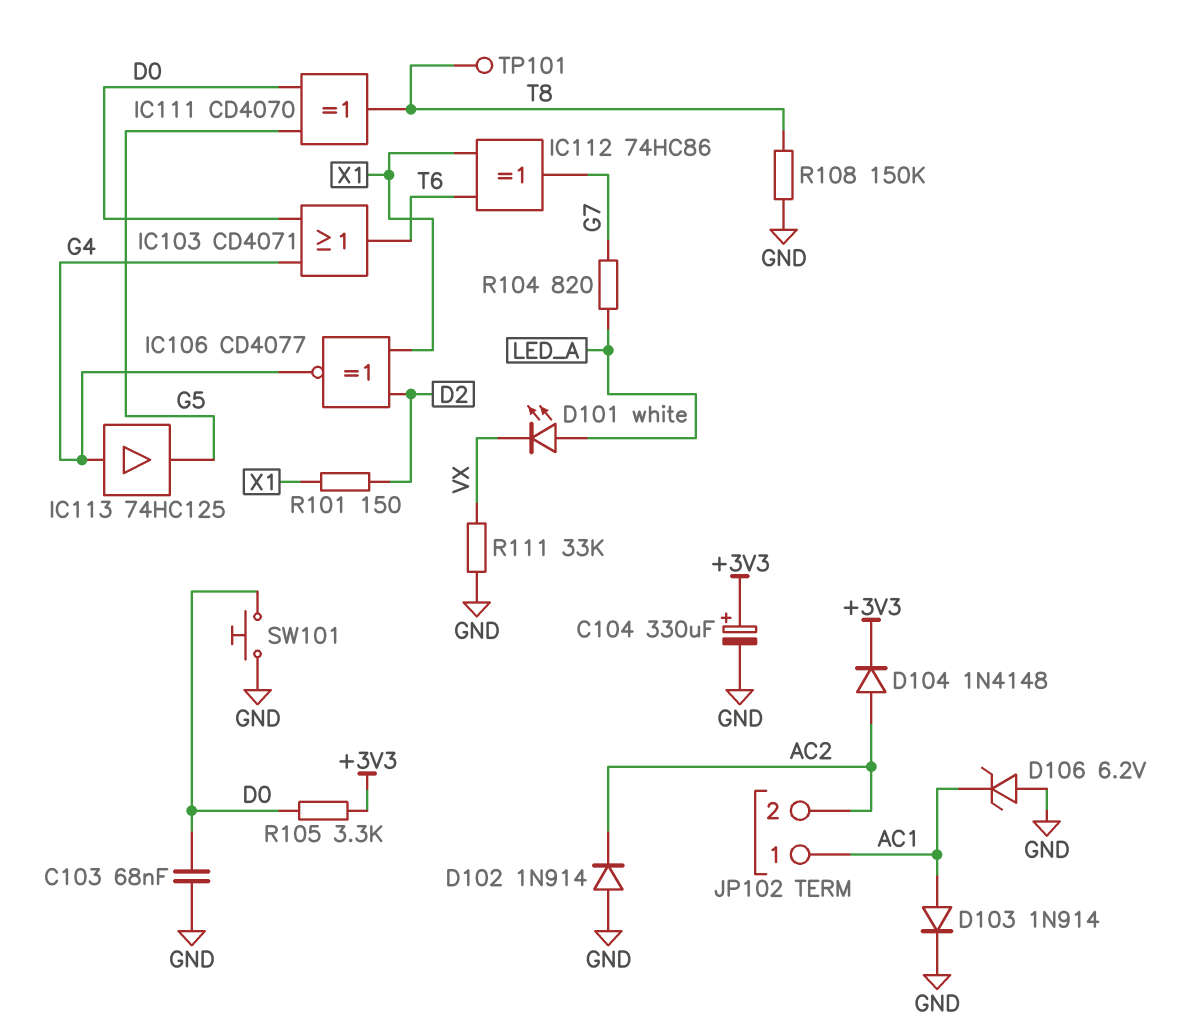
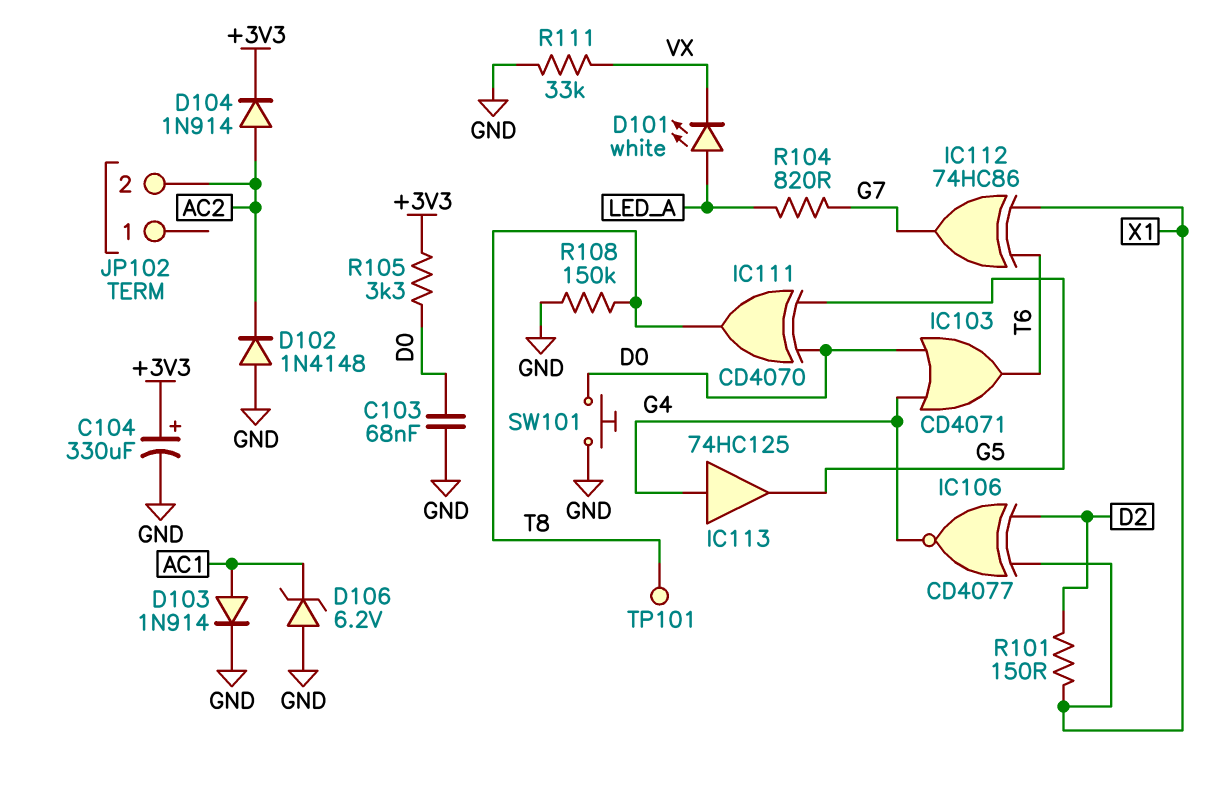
D102: diode 1N914 (A GND, K AC2) -> diode 1N4148 (A GND, K AC2)
D104: diode 1N4148 (A AC2, K +3V3) -> diode 1N914 (A AC2, K +3V3)
JP102 pin 1: AC1 -> none

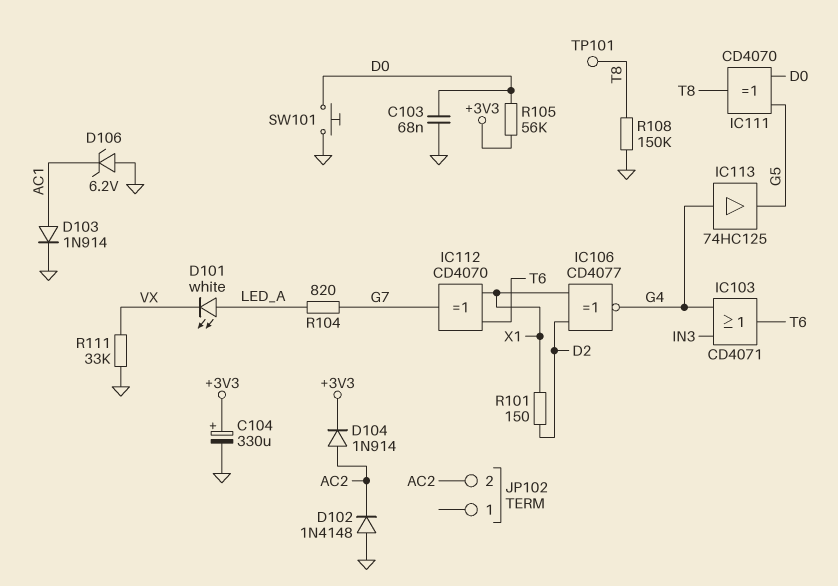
IC103: OR CD4071 (in D0, in G4, out T6) -> OR CD4071 (in G4, in IN3, out T6)
IC112: XOR 74HC86 (in T6, in X1, out G7) -> XOR CD4070 (in T6, in X1, out G7)
R105: 3.3k (+3V3, D0) -> 56k (+3V3, D0)

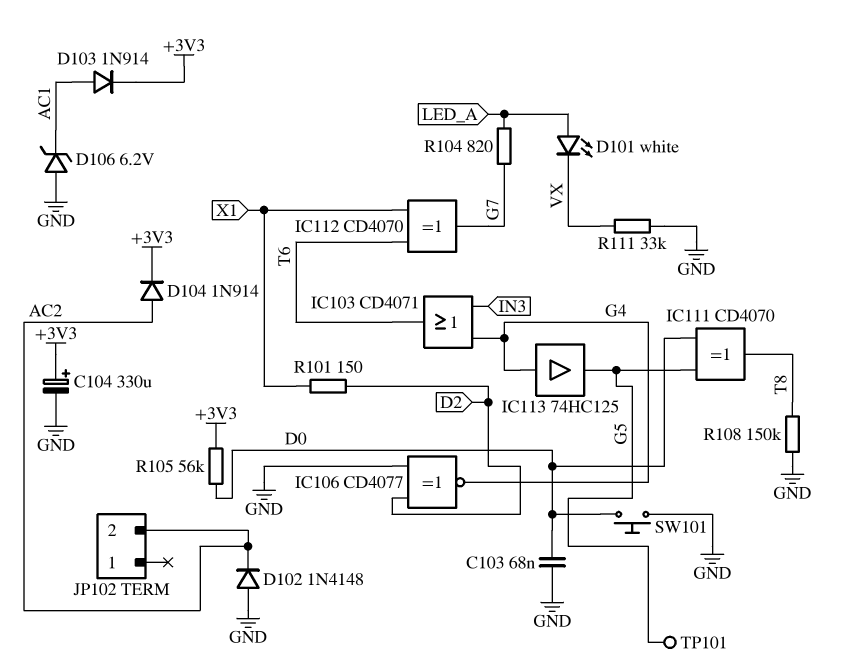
D103: diode 1N914 (A AC1, K GND) -> diode 1N914 (A AC1, K +3V3)
IC106: XNOR CD4077 (in D2, in X1, out G4) -> XNOR CD4077 (in D2, in GND, out G4)
TP101: test point (T8) -> test point (G5)

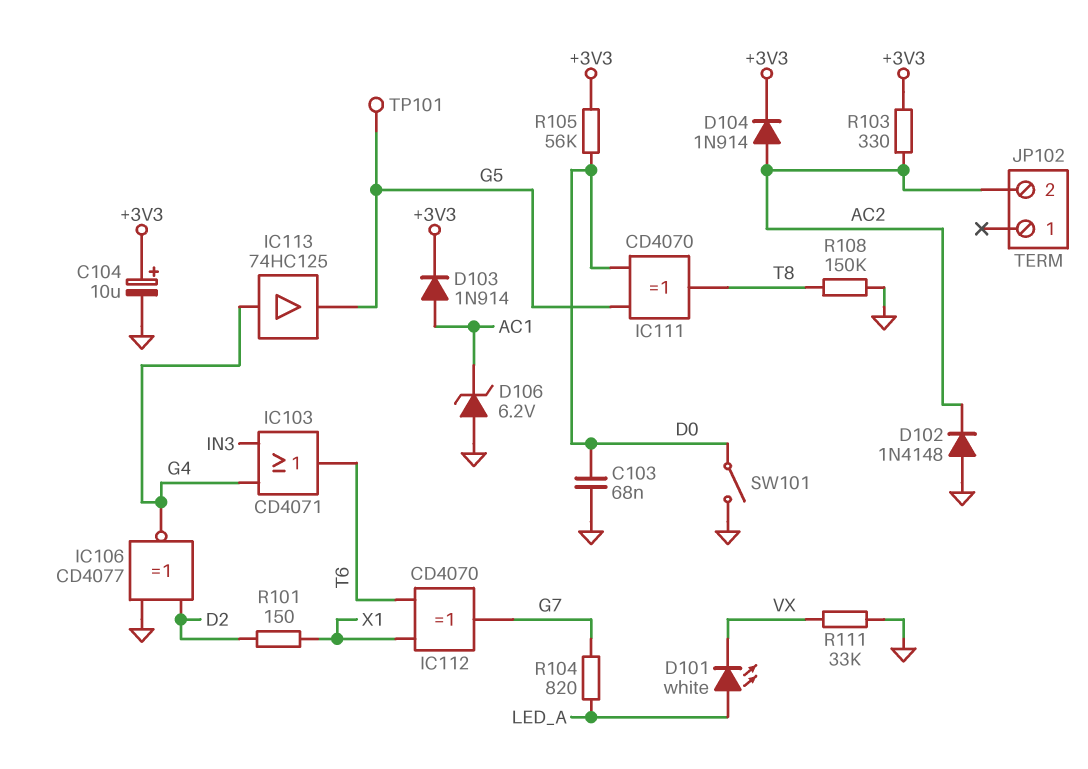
C104: 330uF (plus +3V3, minus GND) -> 10uF (plus +3V3, minus GND)
R103: none -> 330 (+3V3, AC2)
SW101: button (D0, GND) -> switch (D0, GND)

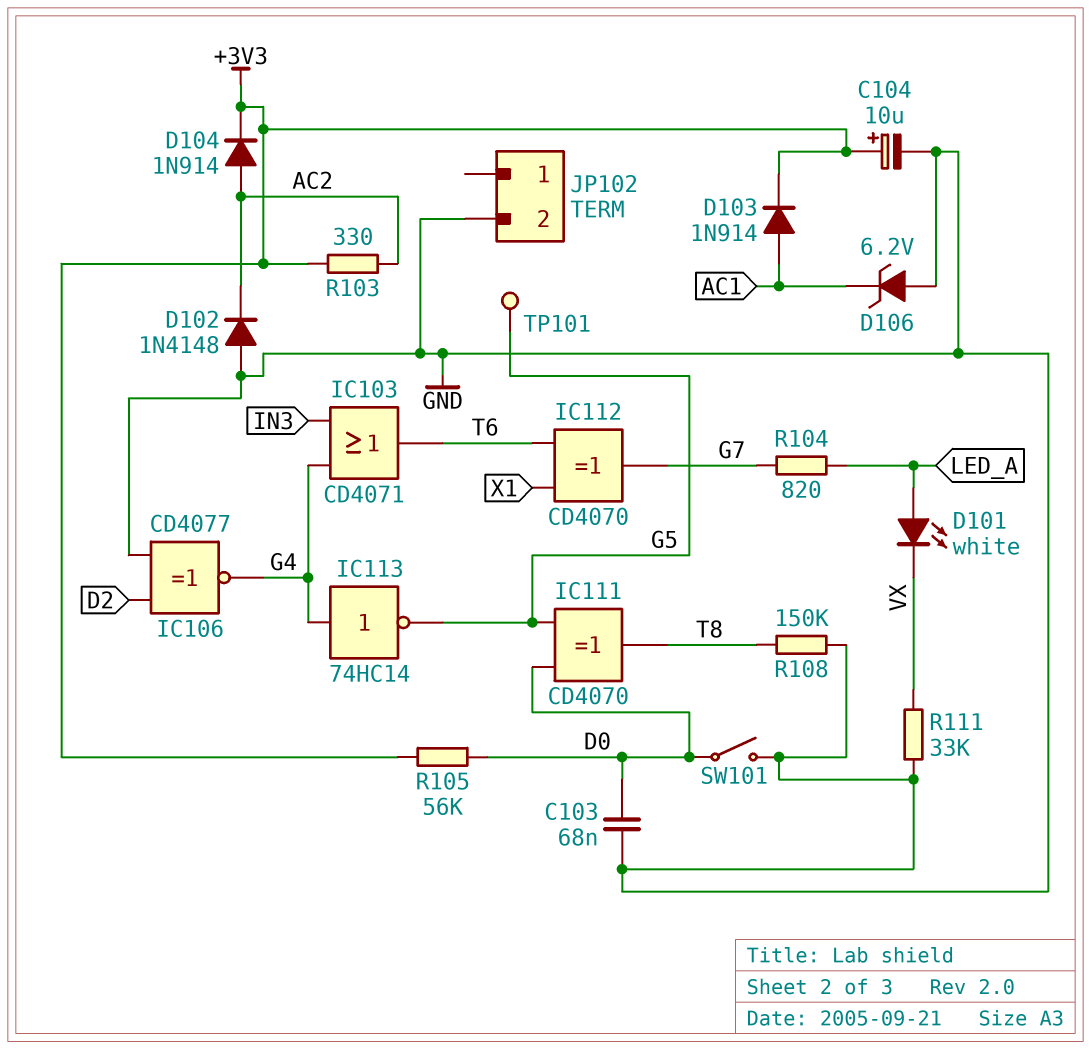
IC113: buffer 74HC125 (in G4, out G5) -> NOT 74HC14 (in G4, out G5)
JP102 pin 2: AC2 -> GND
R101: 150 (D2, X1) -> none

